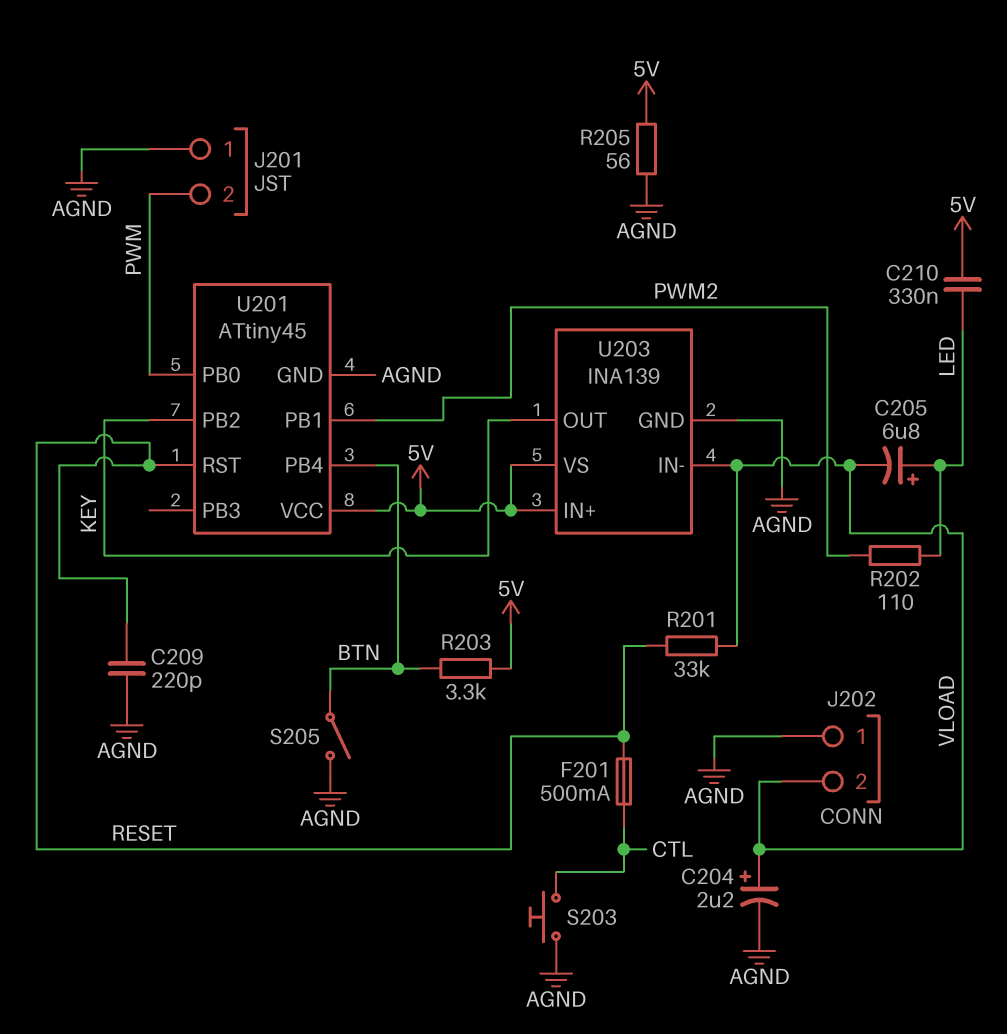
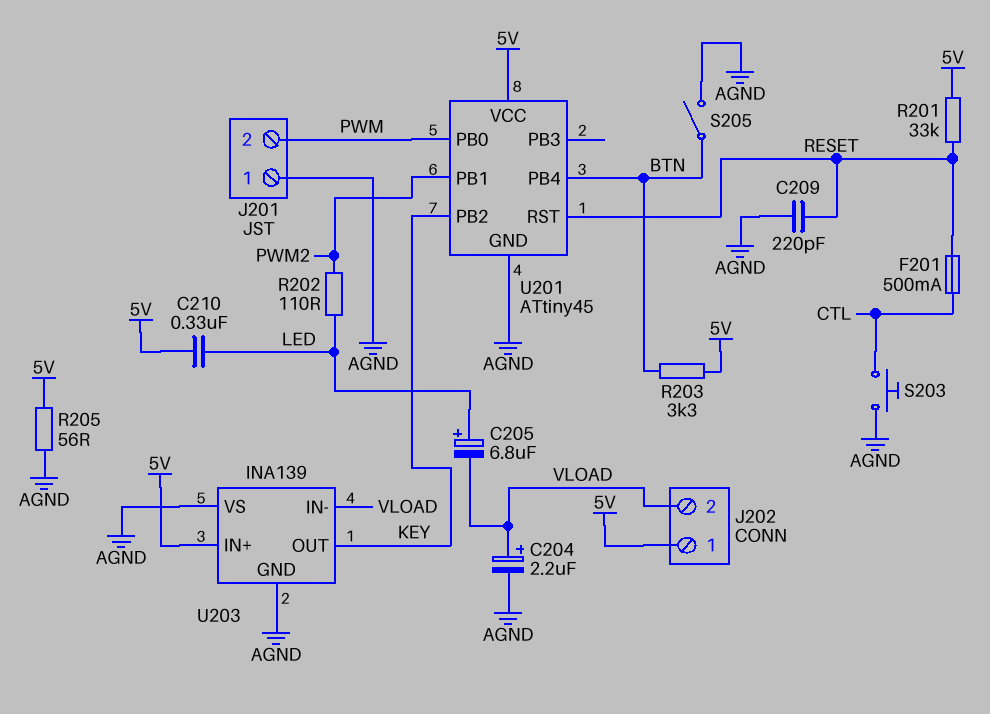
J202 pin 1: AGND -> 5V
R201: 33k (RESET, VLOAD) -> 33k (5V, RESET)
U203 pin VS: 5V -> AGND

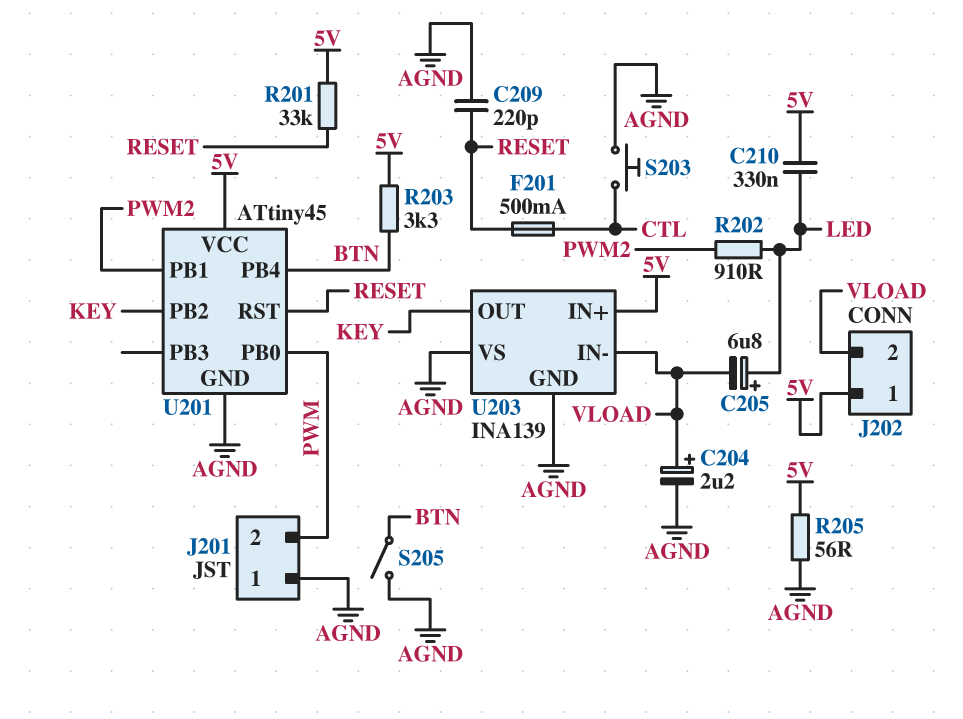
R202: 110 (LED, PWM2) -> 910 (LED, PWM2)

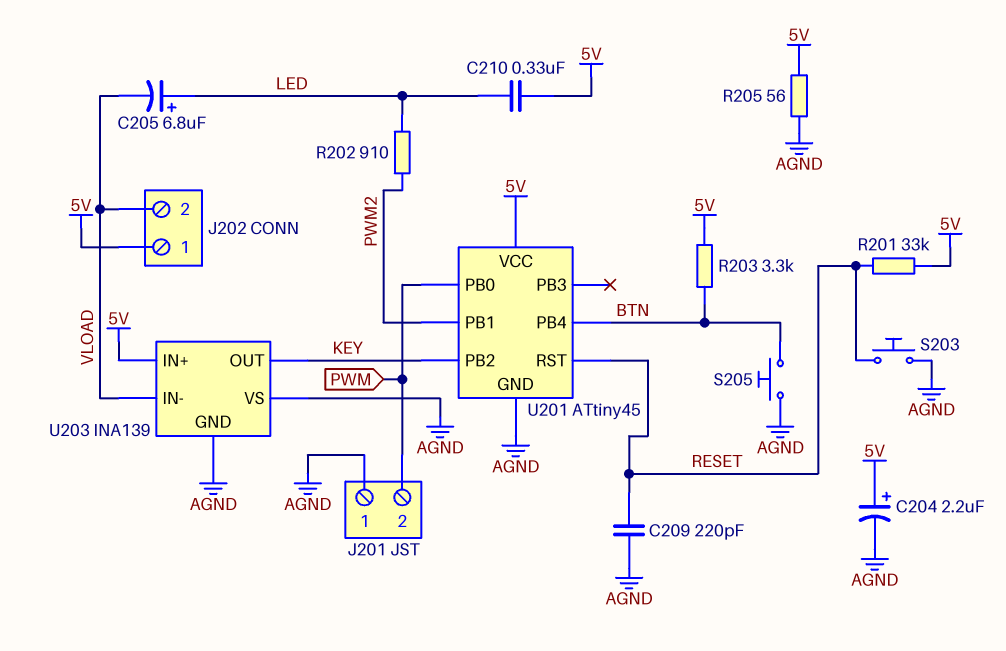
C204: 2.2uF (plus VLOAD, minus AGND) -> 2.2uF (plus 5V, minus AGND)
F201: 500mA (CTL, RESET) -> none
S203: button (AGND, CTL) -> button (AGND, RESET)
S205: switch (AGND, BTN) -> button (AGND, BTN)

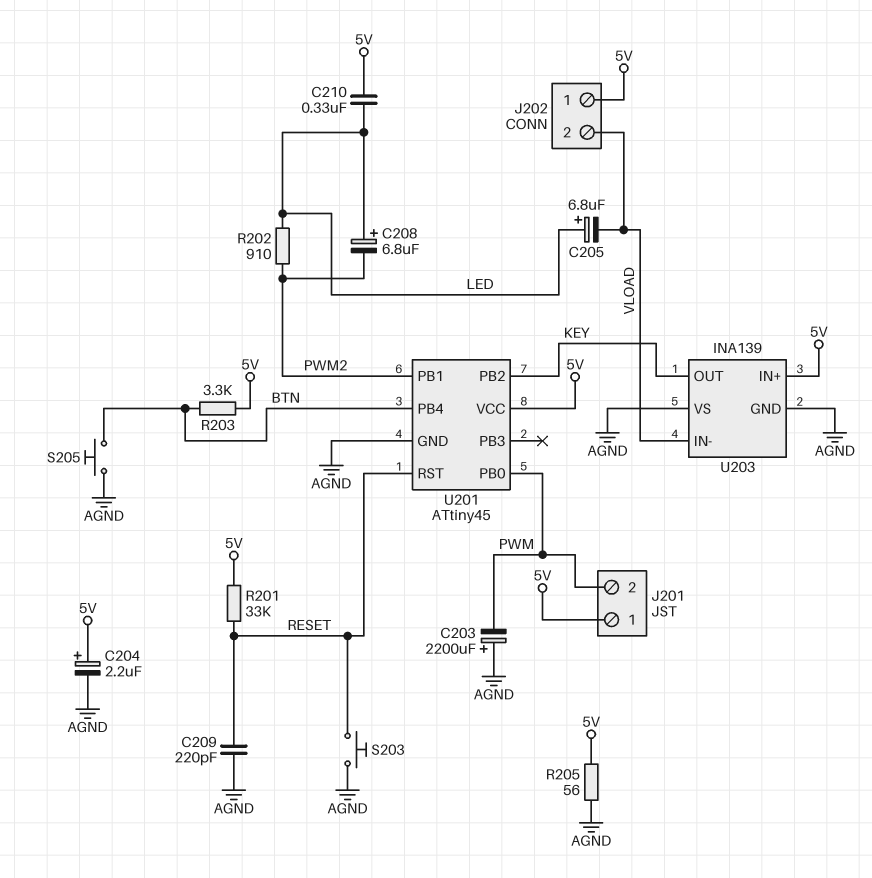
C203: none -> 2200uF (plus AGND, minus PWM)
C208: none -> 6.8uF (plus LED, minus PWM2)
J201 pin 1: AGND -> 5V

